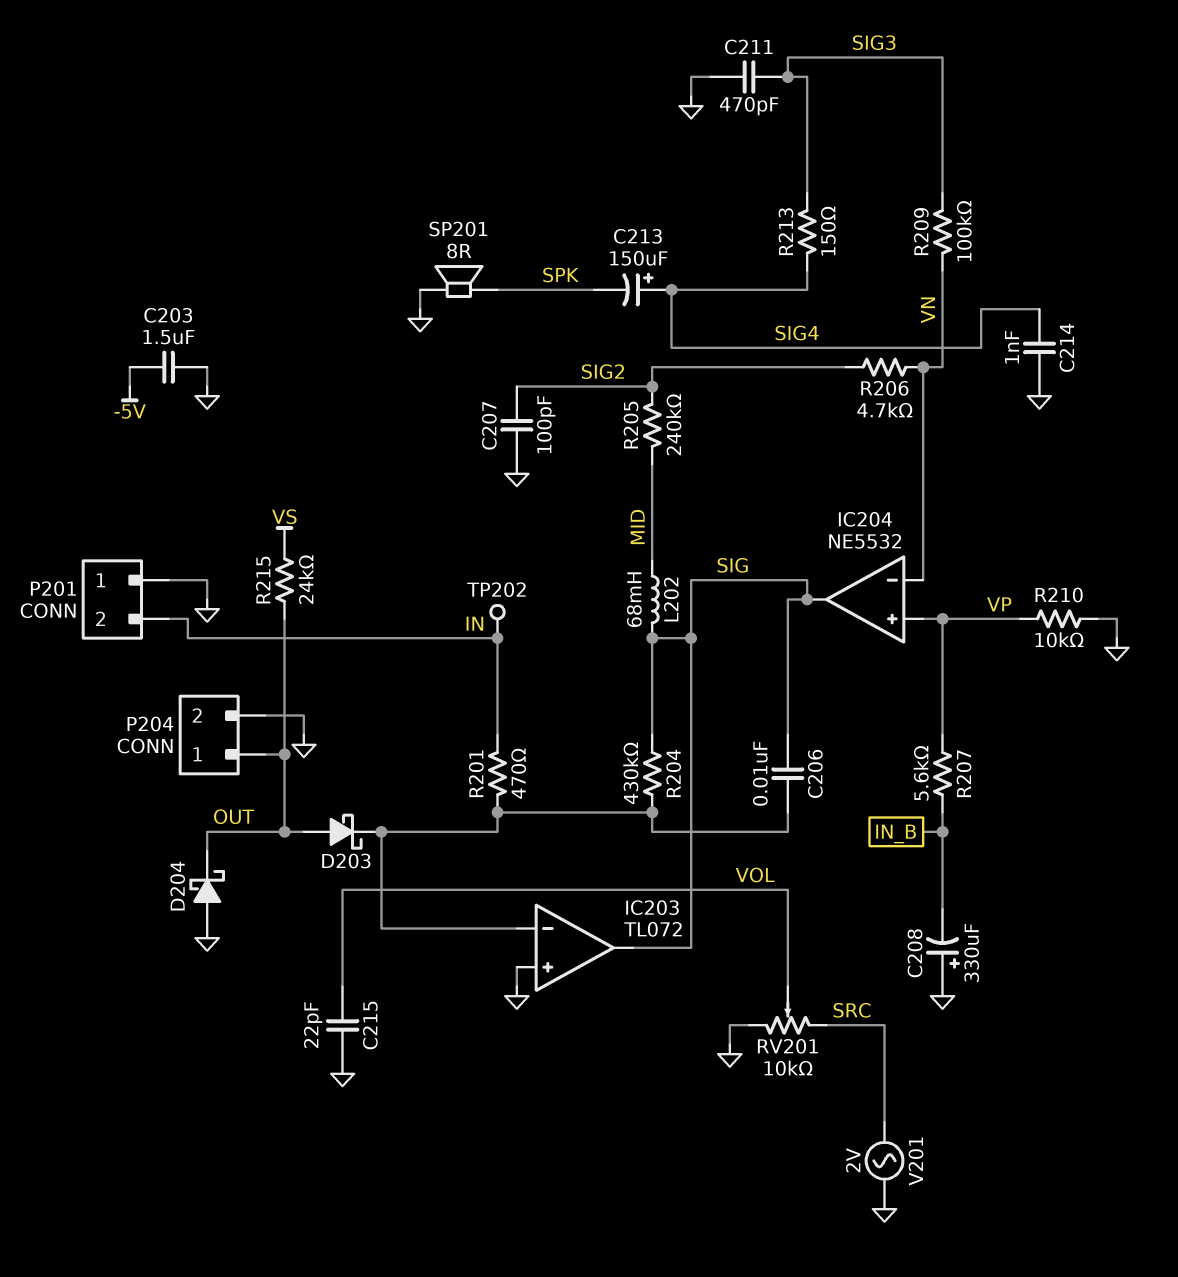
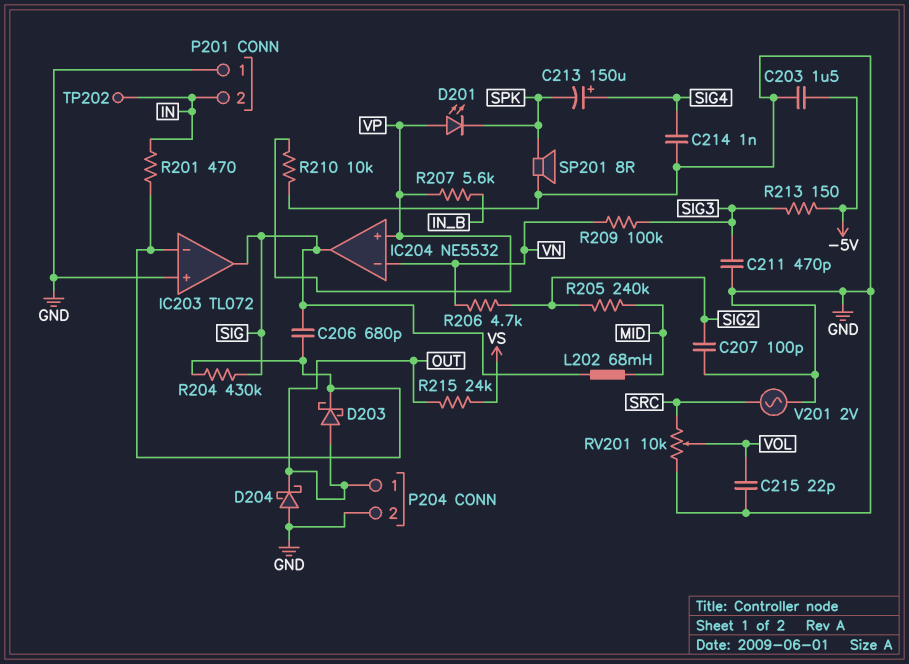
C206: 10nF (IC203/in-, SIG) -> 680pF (IC203/in-, SIG)
C208: 330uF (plus GND, minus IN_B) -> none
D201: none -> LED (A VP, K SPK)
R213: 150 (SIG3, SIG4) -> 150 (-5V, SIG3)

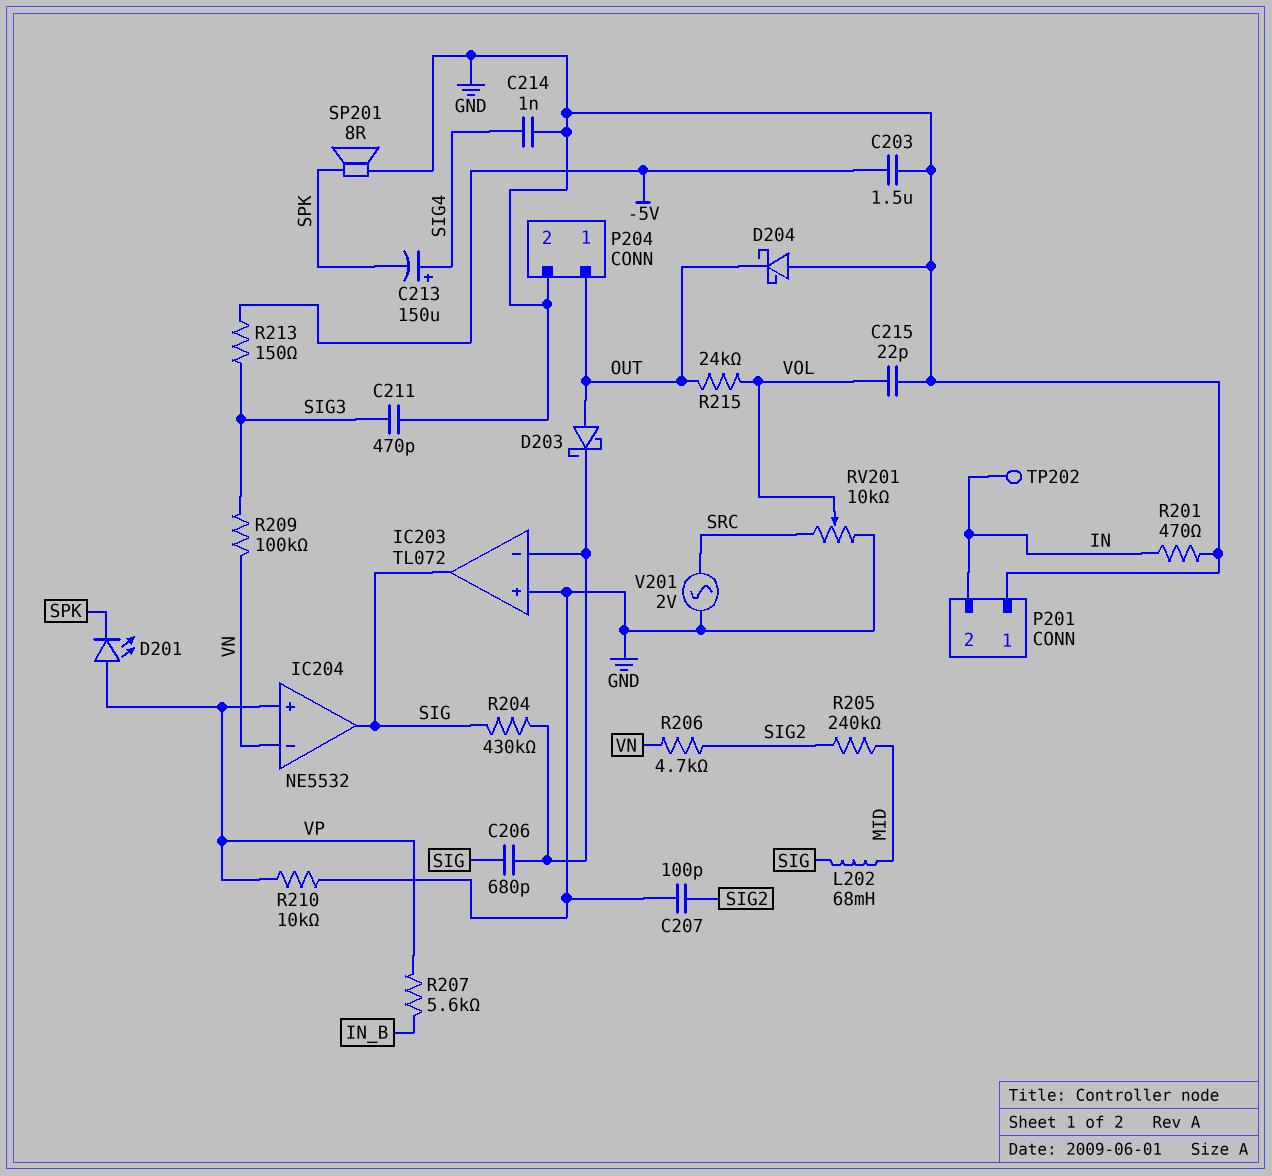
R201: 470 (IC203/in-, IN) -> 470 (GND, IN)
R215: 24k (OUT, VS) -> 24k (OUT, VOL)

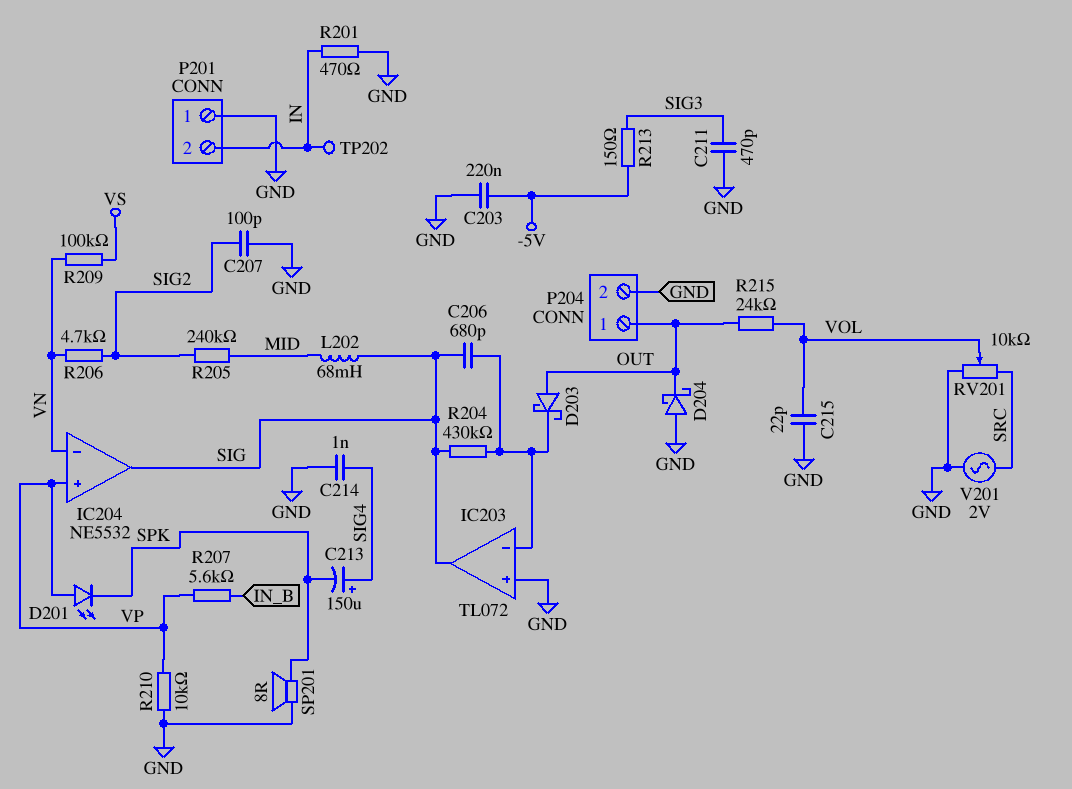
C203: 1.5uF (-5V, GND) -> 220nF (-5V, GND)
R209: 100k (SIG3, VN) -> 100k (VN, VS)

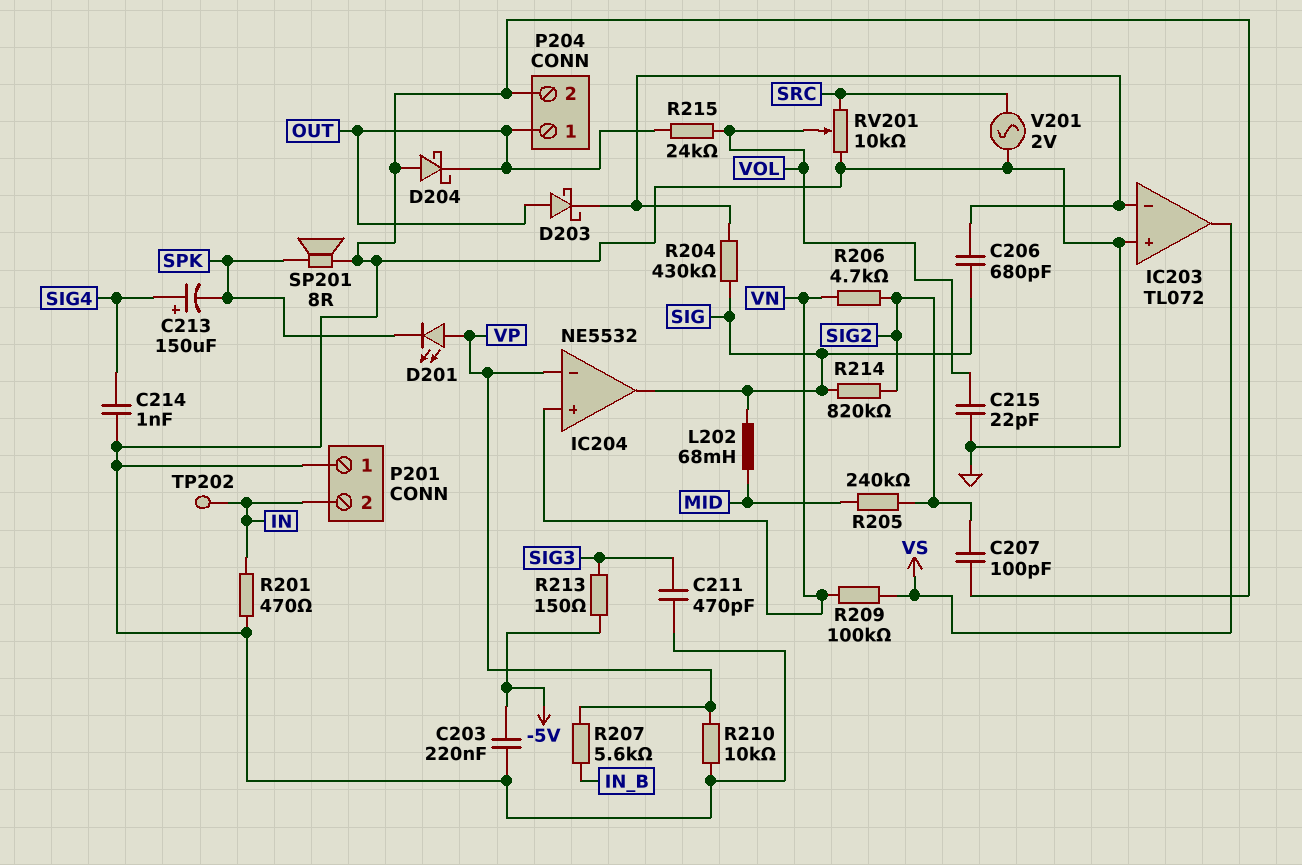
IC203 pin out: SIG -> VS
IC204 pin in+: VP -> VN
IC204 pin in-: VN -> VP
R214: none -> 820k (SIG, SIG2)

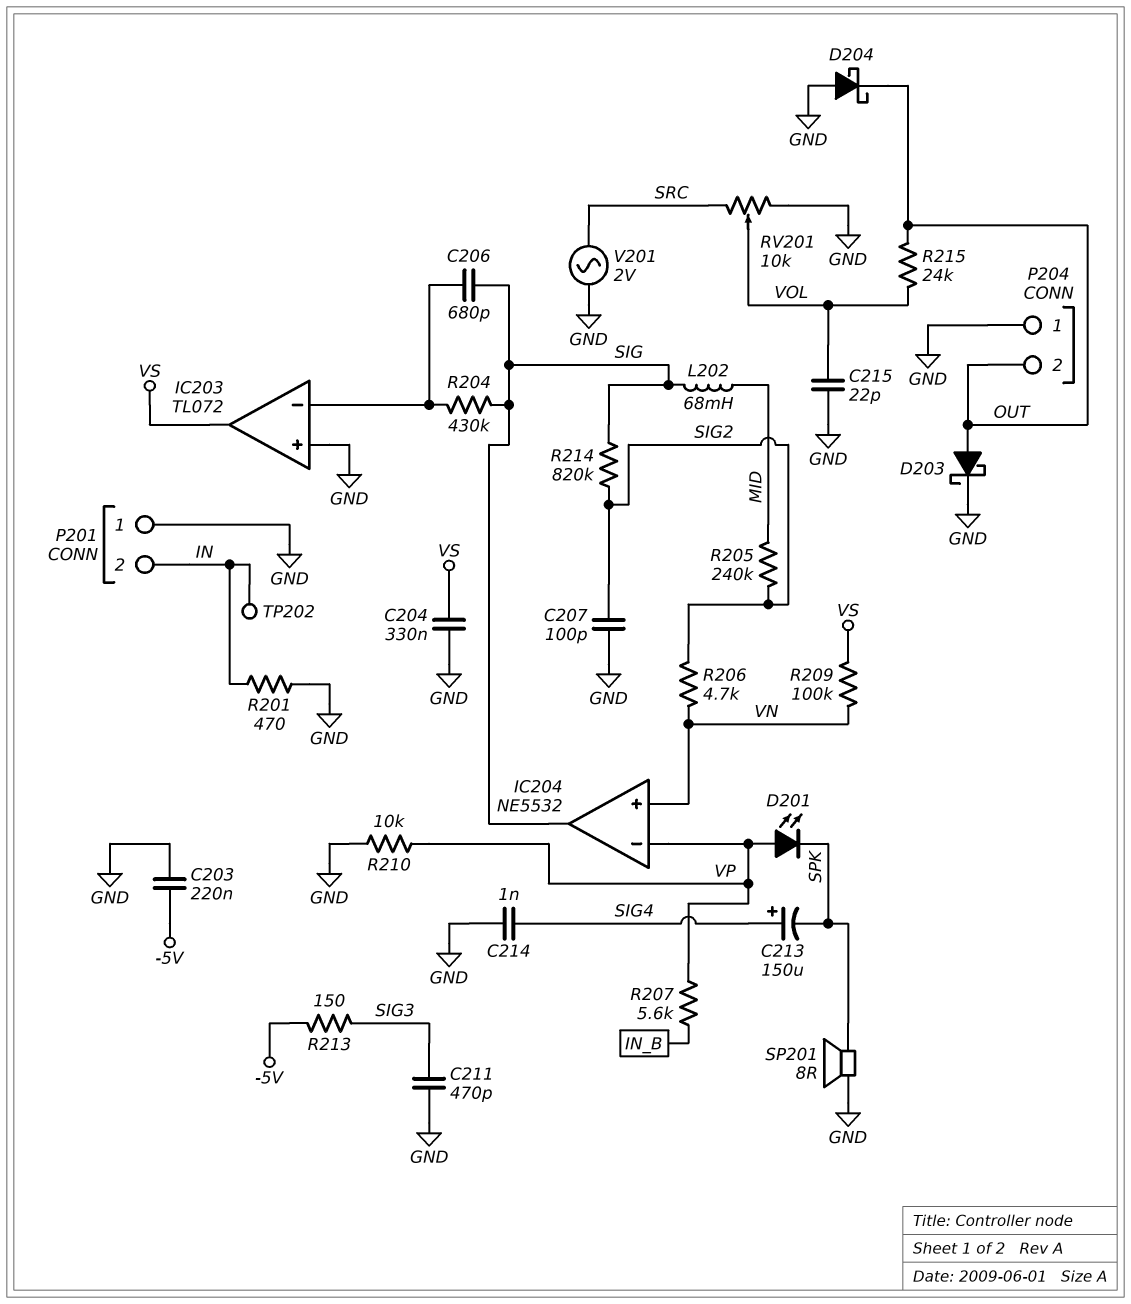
C204: none -> 330nF (GND, VS)
D203: schottky (A OUT, K IC203/in-) -> schottky (A OUT, K GND)
P204 pin 1: OUT -> GND
P204 pin 2: GND -> OUT

